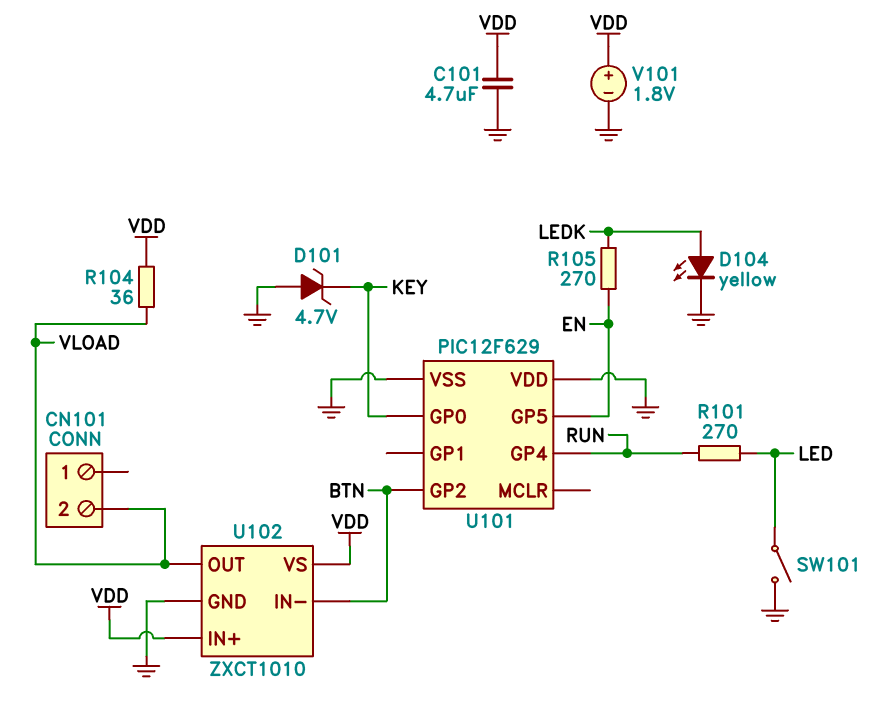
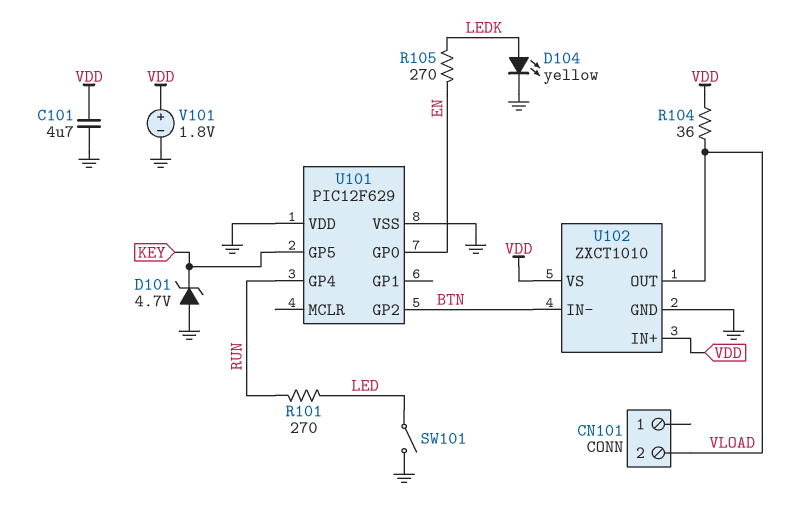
U101 pin GP0: KEY -> EN
U101 pin GP5: EN -> KEY

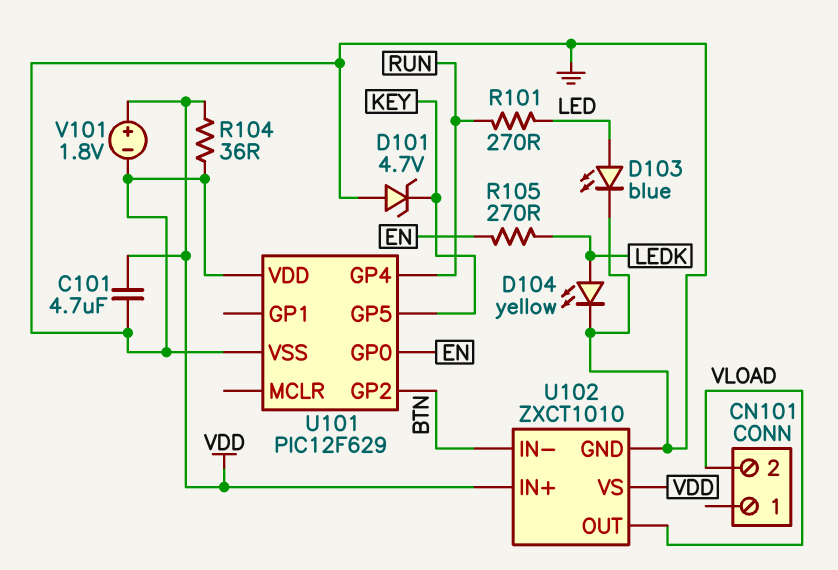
D103: none -> LED blue (A LED, K GND)
R104: 36 (VDD, VLOAD) -> 36 (GND, VDD)
SW101: switch (GND, LED) -> none

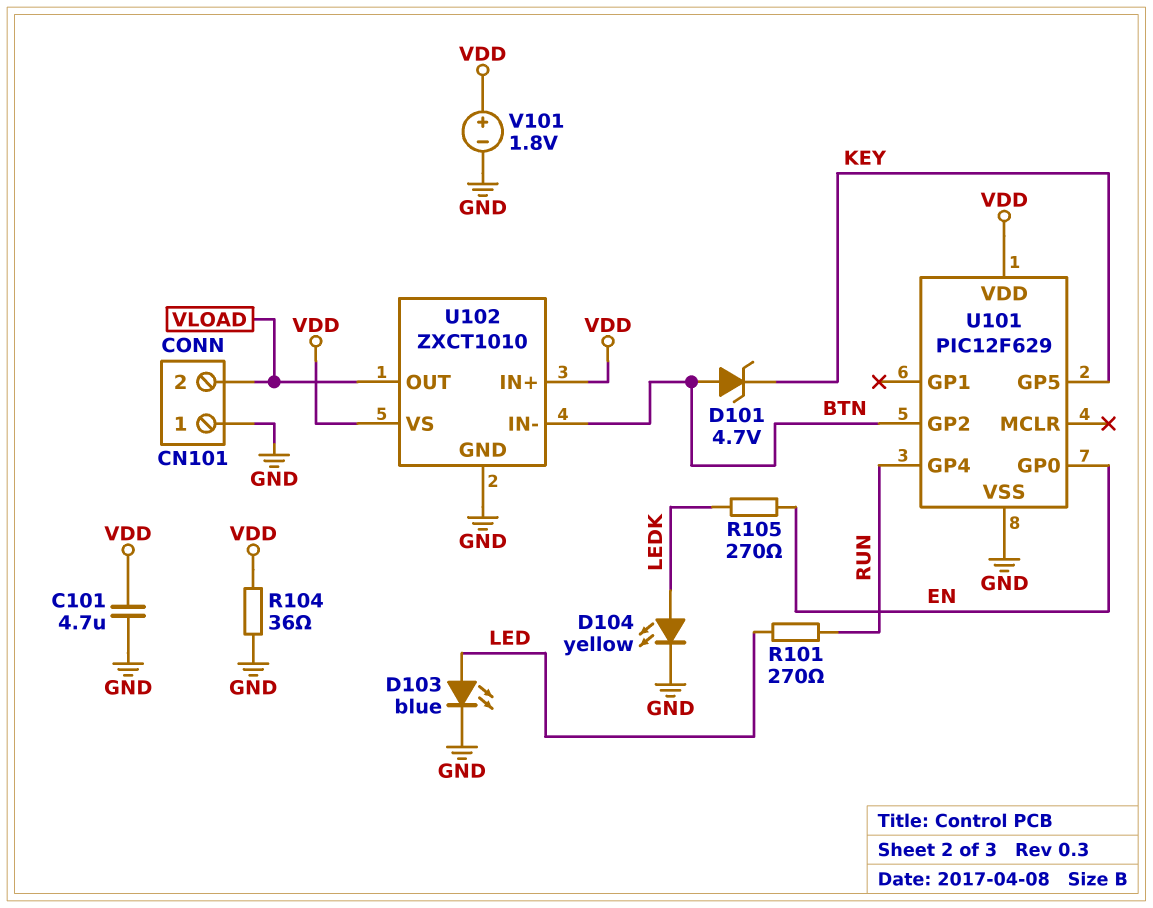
CN101 pin 1: none -> GND
D101: zener 4.7V (A GND, K KEY) -> zener 4.7V (A BTN, K KEY)
U101 pin VDD: GND -> VDD

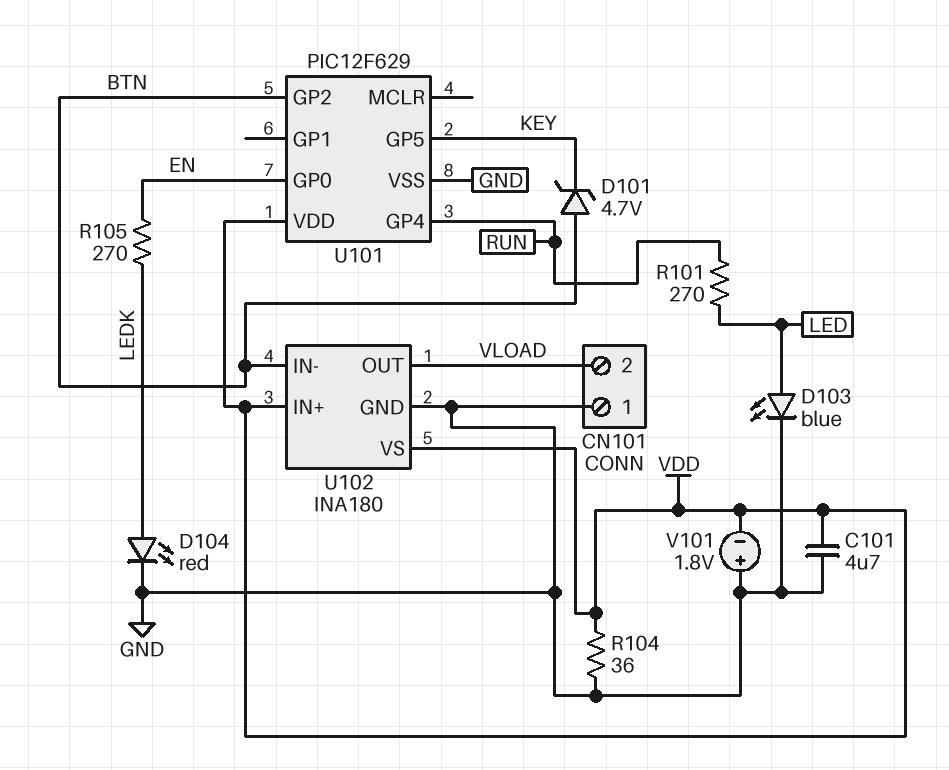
D104: LED yellow (A LEDK, K GND) -> LED red (A LEDK, K GND)
U102: ZXCT1010 -> INA180
V101: 1.8V (plus VDD, minus GND) -> 1.8V (plus GND, minus VDD)

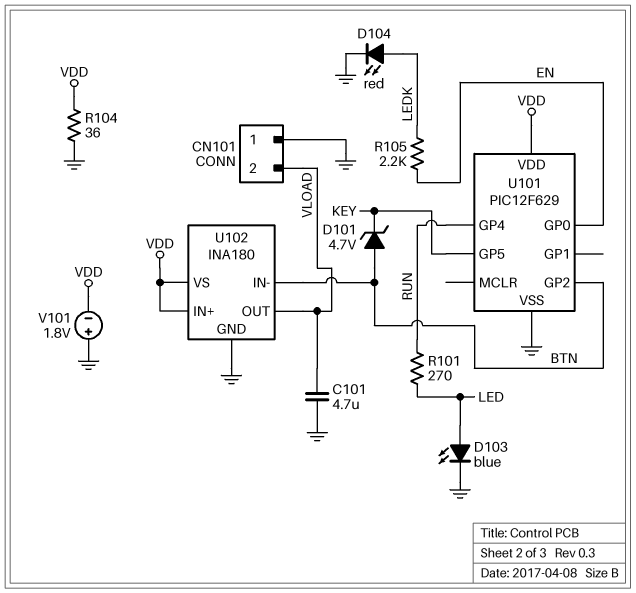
C101: 4.7uF (GND, VDD) -> 4.7uF (GND, VLOAD)
R105: 270 (EN, LEDK) -> 2.2k (EN, LEDK)

